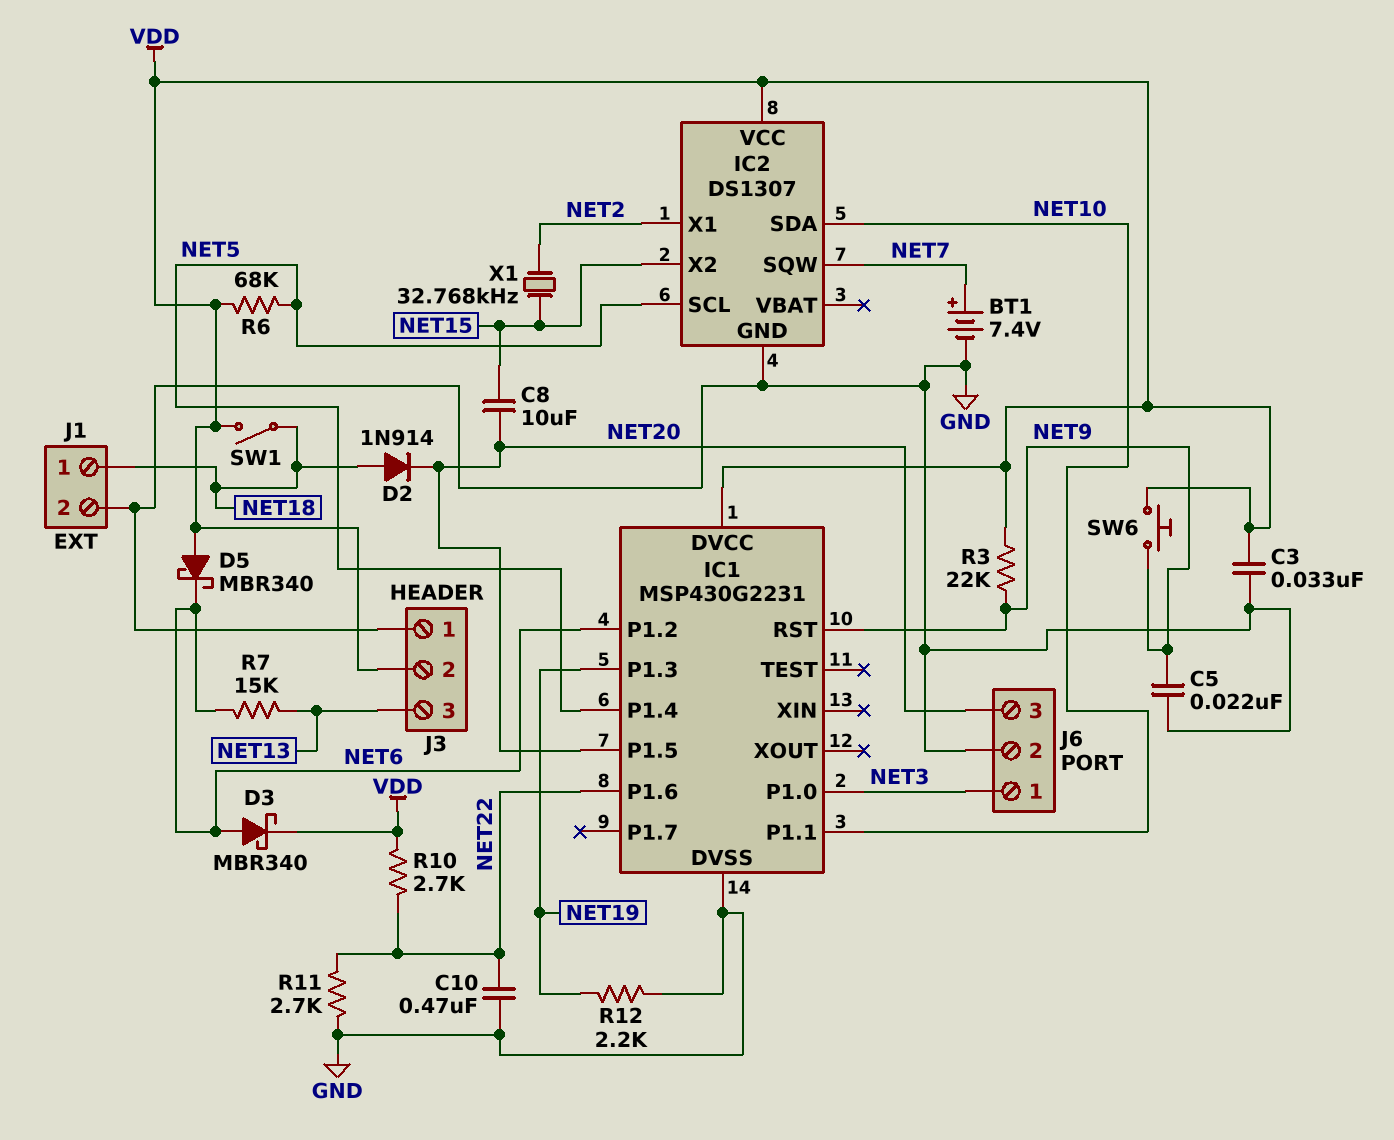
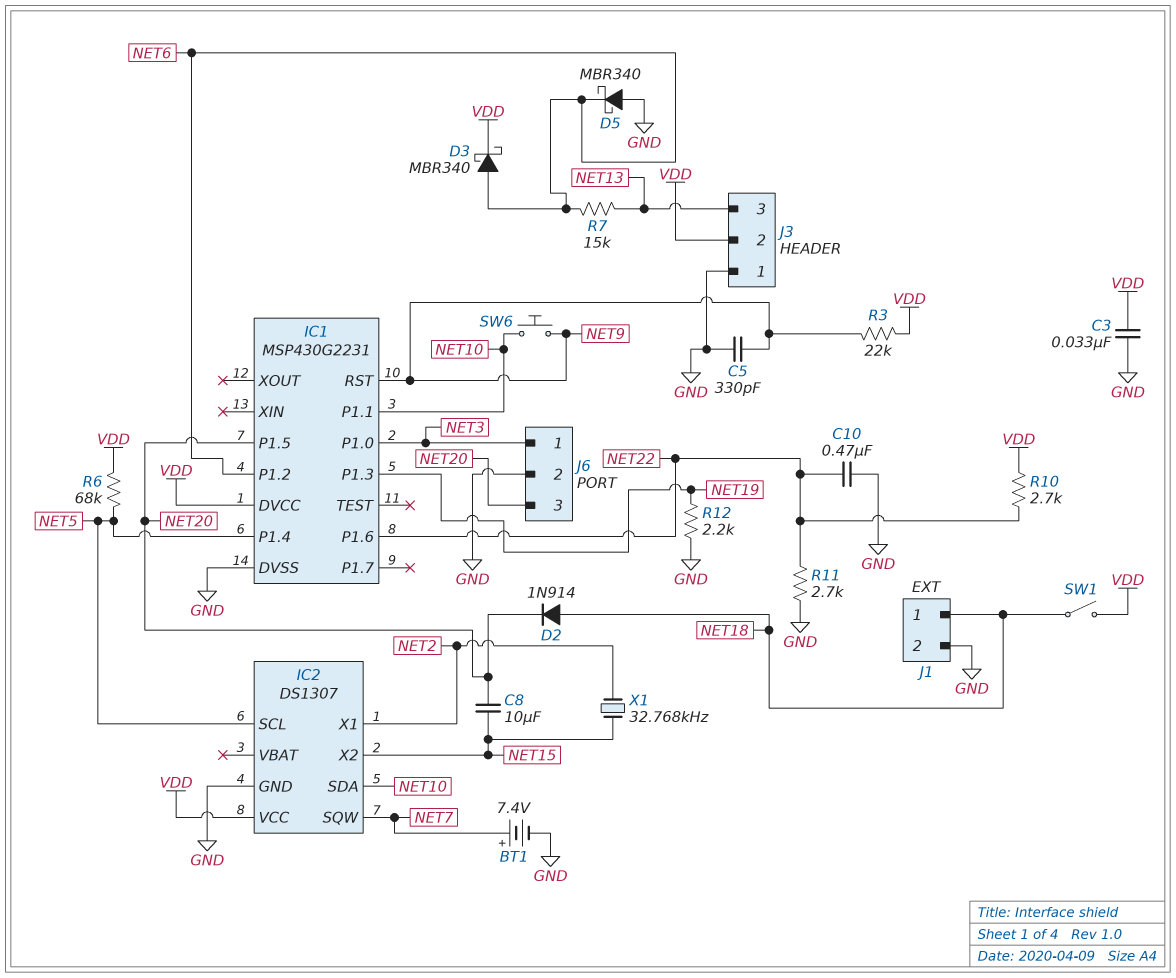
C5: 22nF (GND, NET9) -> 330pF (GND, NET9)
D5: schottky MBR340 (A VDD, K NET6) -> schottky MBR340 (A GND, K NET6)
SW6: button (NET9, VDD) -> button (NET9, NET10)

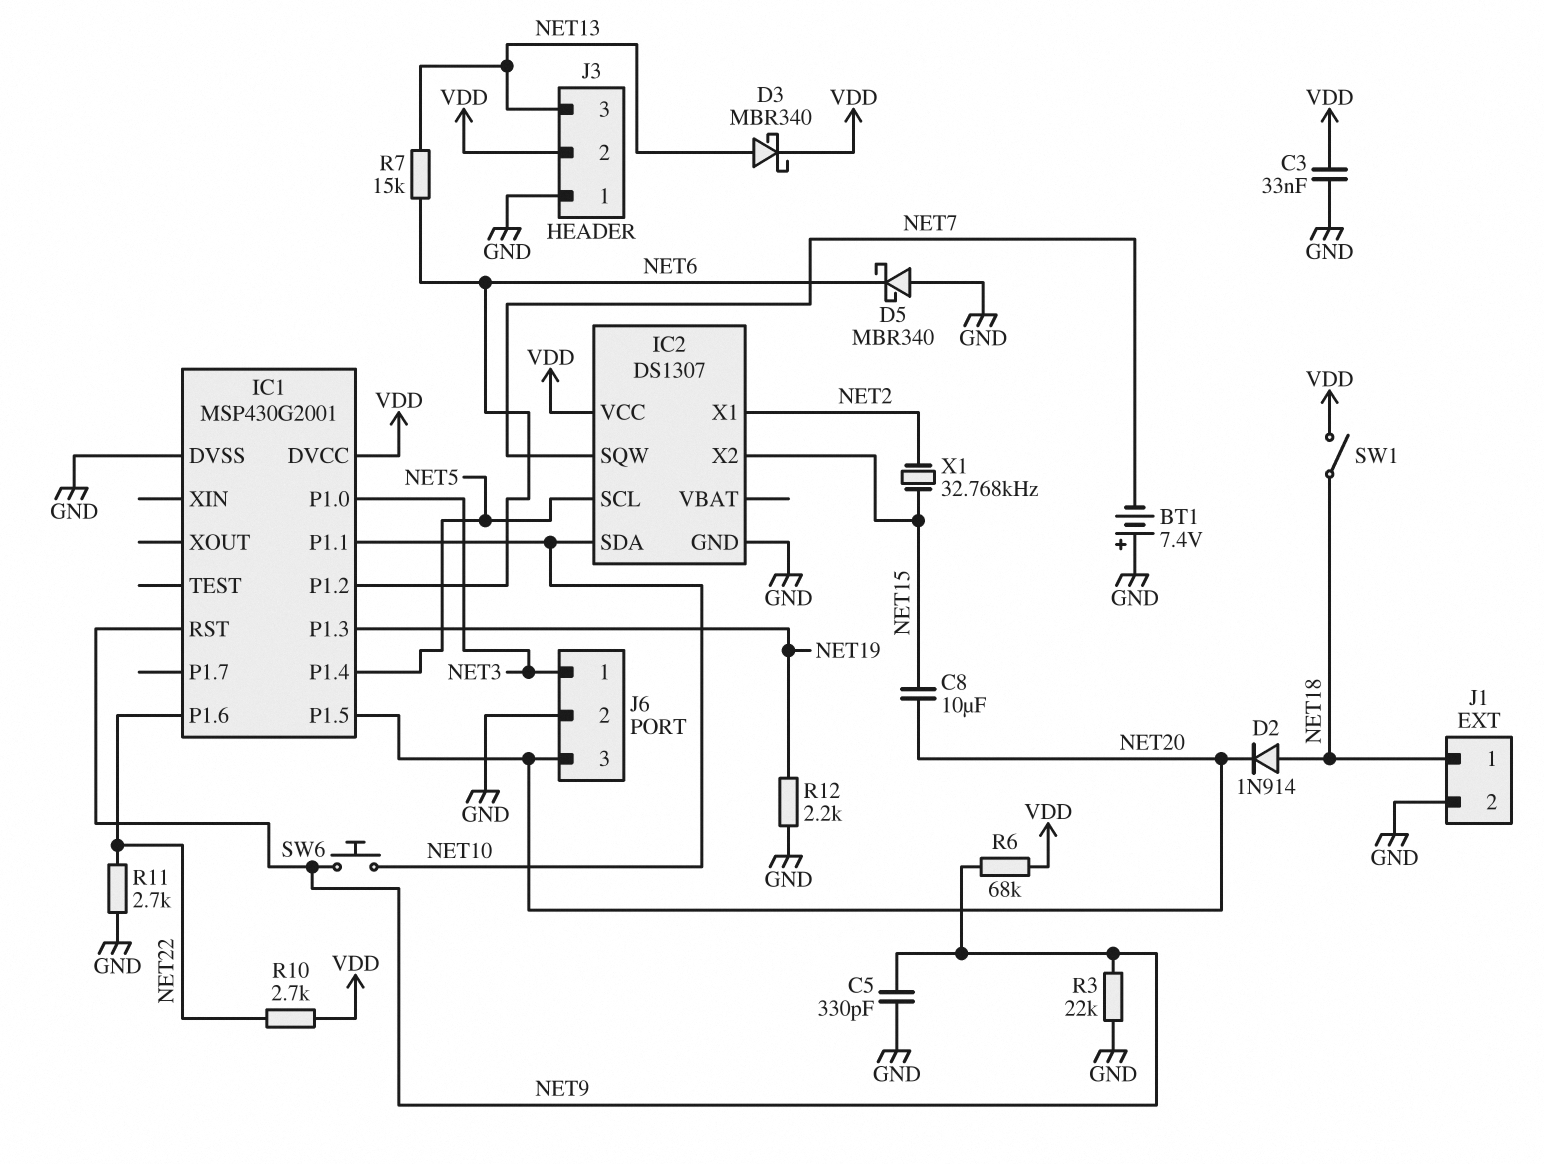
BT1: 7.4V (plus NET7, minus GND) -> 7.4V (plus GND, minus NET7)
C10: 470nF (GND, NET22) -> none
D3: schottky MBR340 (A NET6, K VDD) -> schottky MBR340 (A NET13, K VDD)
IC1: MSP430G2231 -> MSP430G2001
R3: 22k (NET9, VDD) -> 22k (GND, NET9)
R6: 68k (NET5, VDD) -> 68k (NET9, VDD)

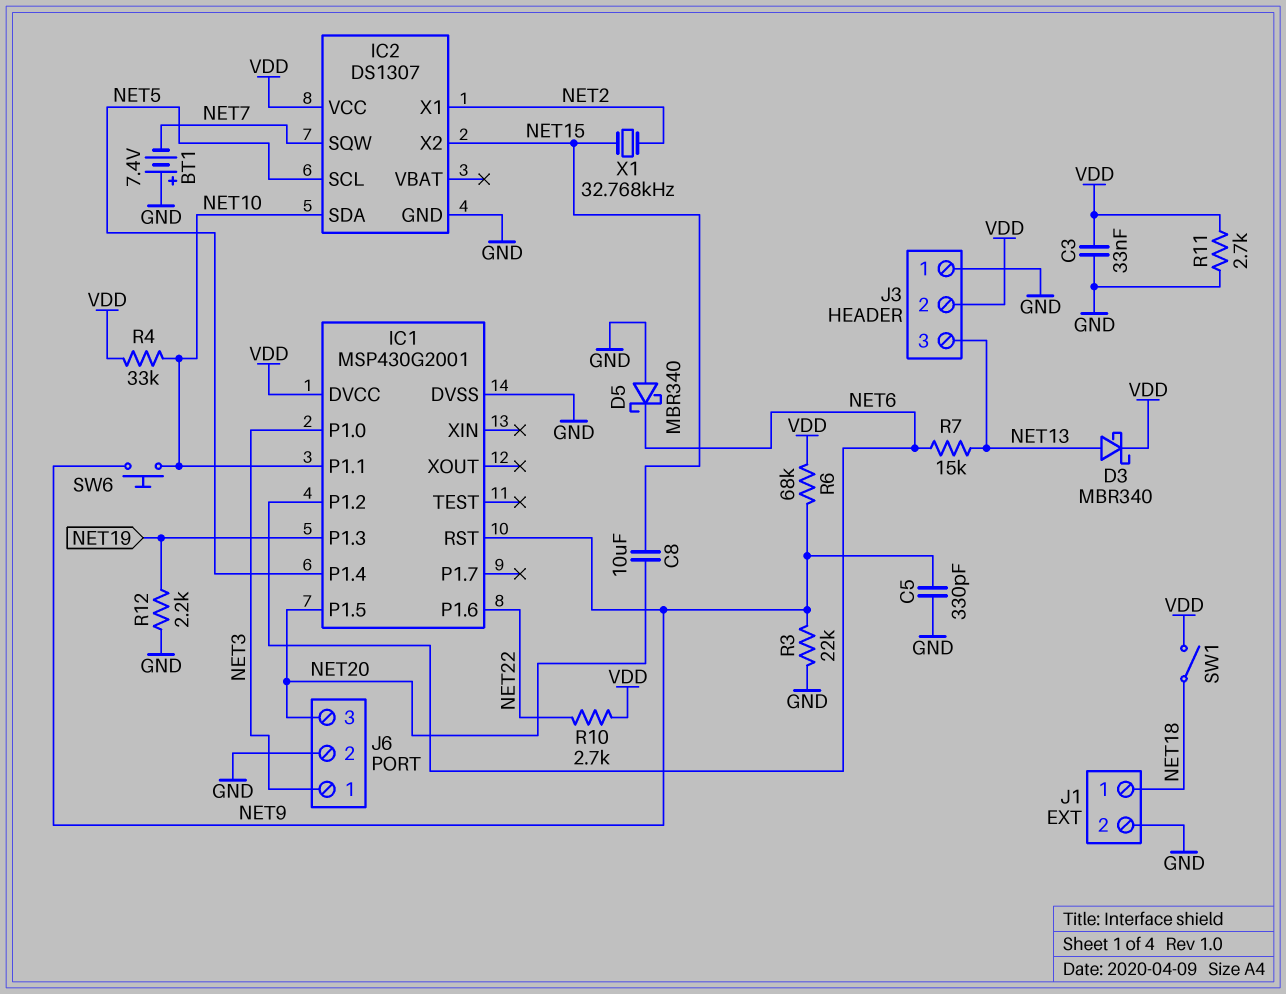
D2: diode 1N914 (A NET18, K NET20) -> none
R4: none -> 33k (NET10, VDD)
R11: 2.7k (GND, NET22) -> 2.7k (GND, VDD)

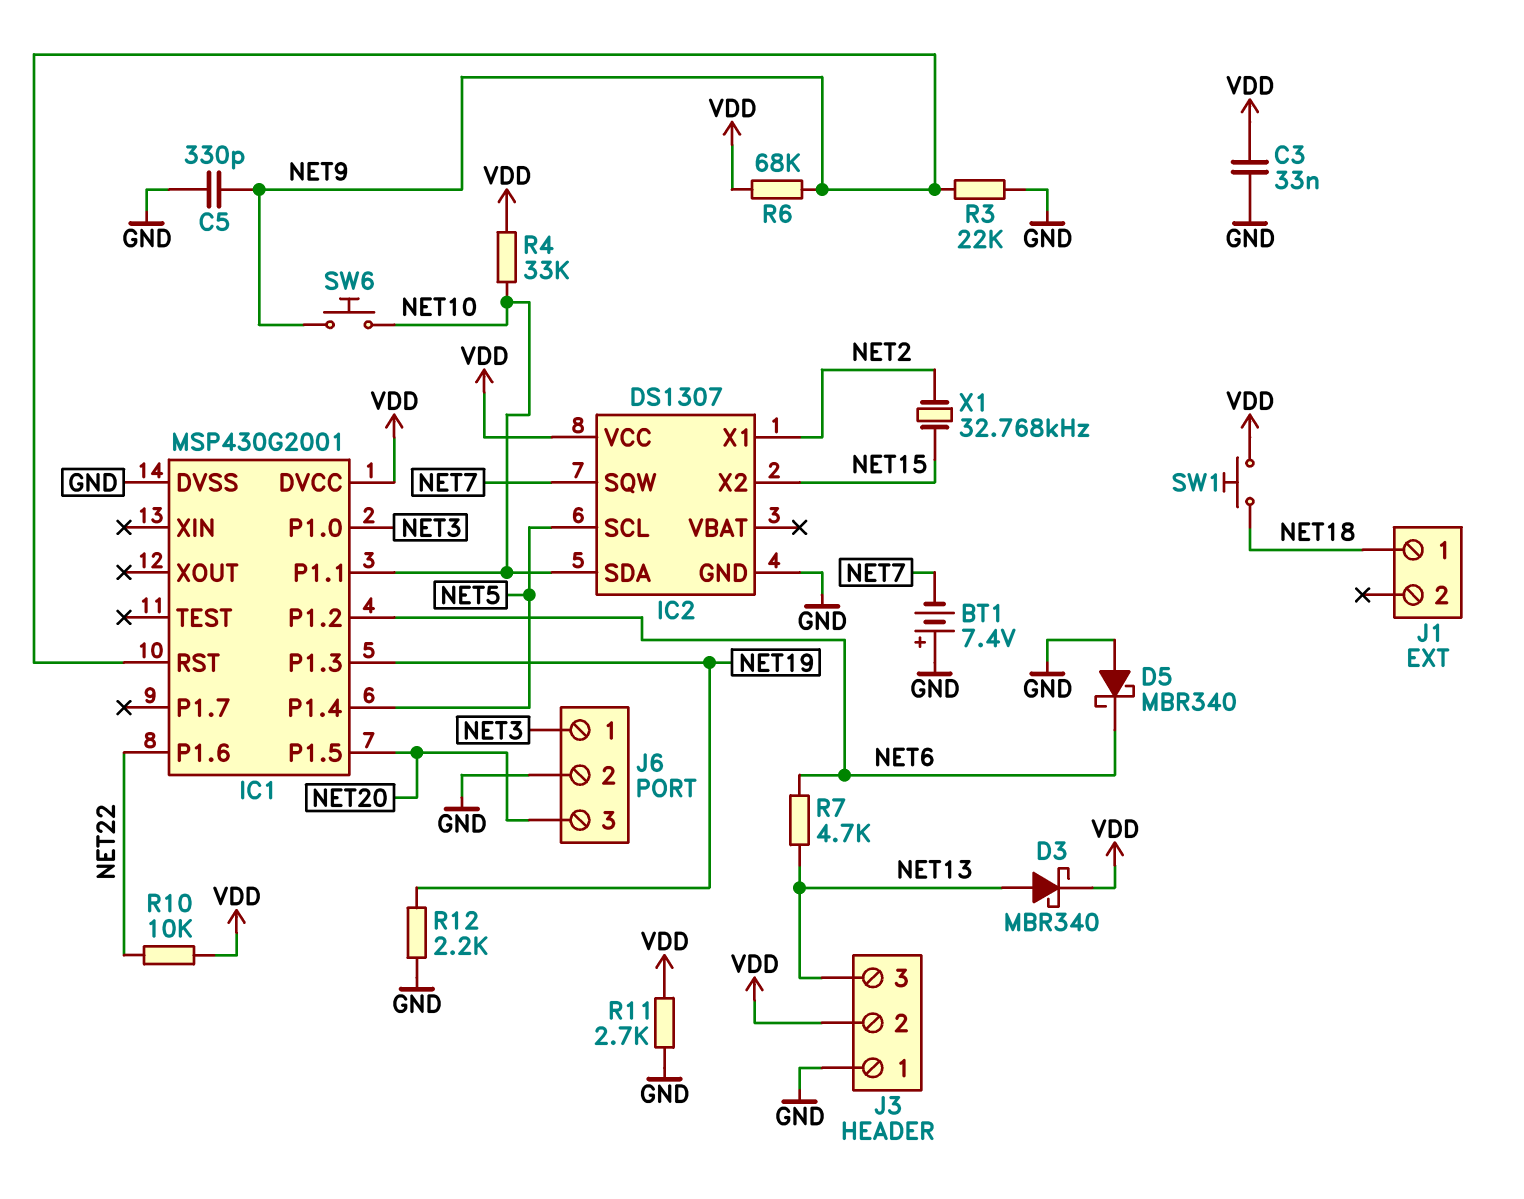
C8: 10uF (NET15, NET20) -> none
J1 pin 2: GND -> none
R7: 15k (NET6, NET13) -> 4.7k (NET6, NET13)
R10: 2.7k (NET22, VDD) -> 10k (NET22, VDD)
SW1: switch (NET18, VDD) -> button (NET18, VDD)

